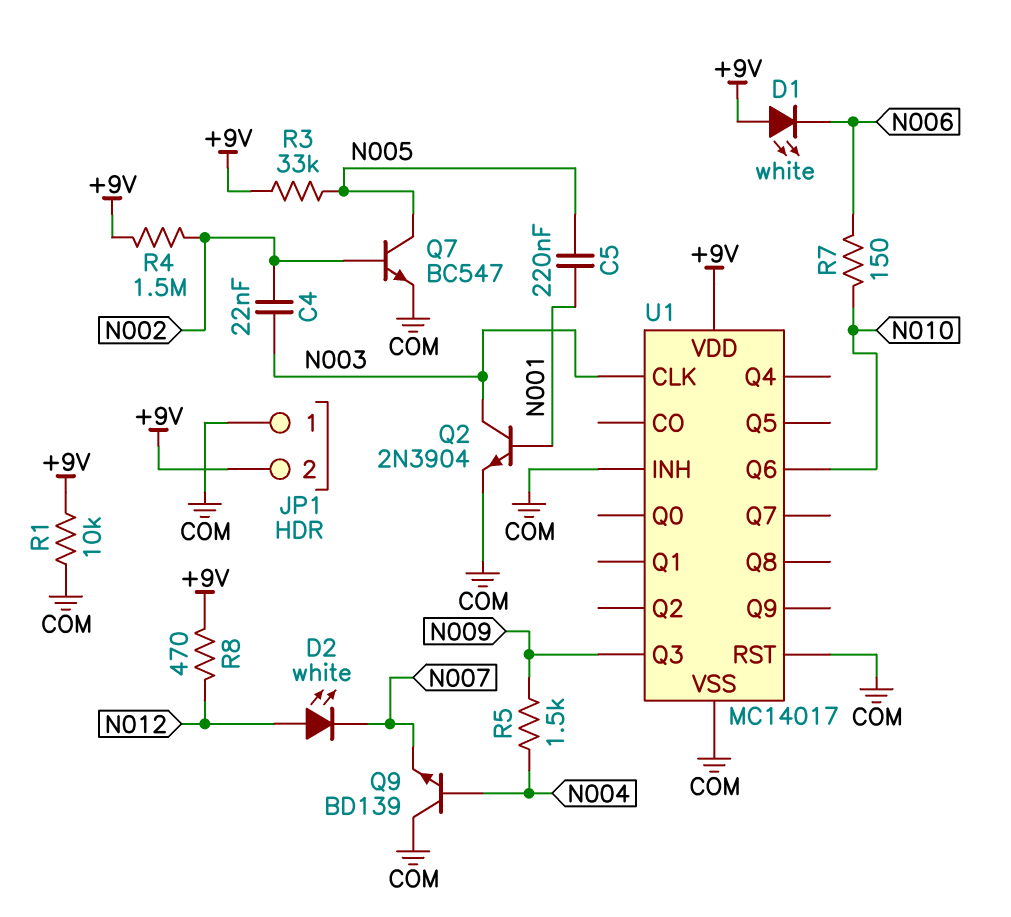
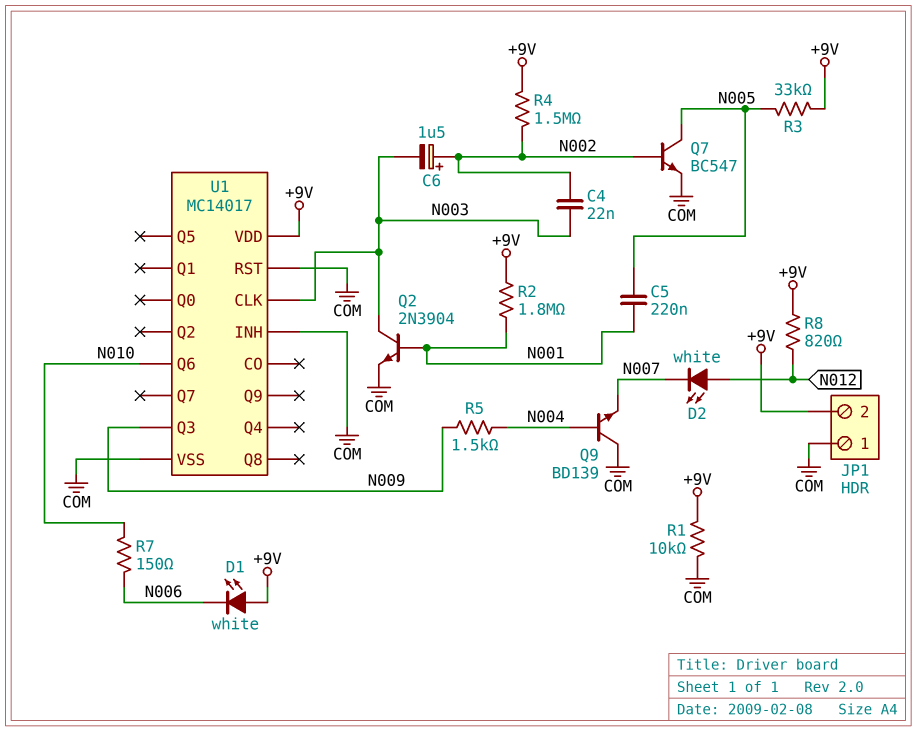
C6: none -> 1.5uF (plus N002, minus N003)
R2: none -> 1.8M (+9V, N001)
R8: 470 (+9V, N012) -> 820 (+9V, N012)

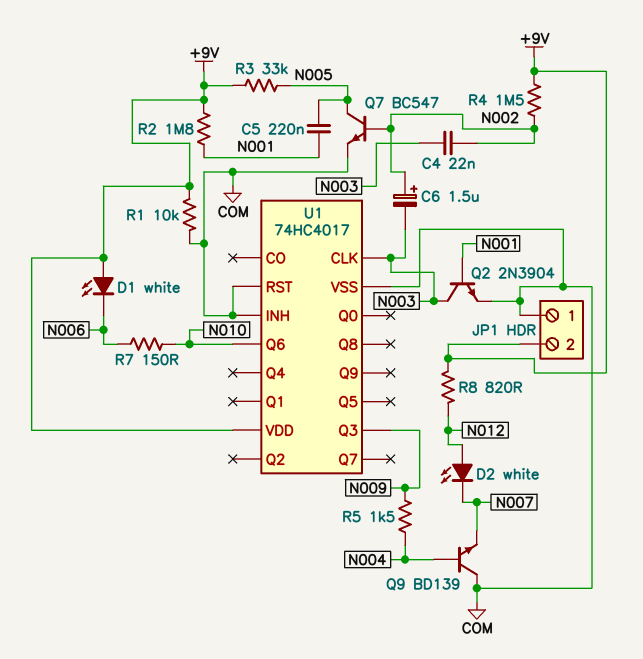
U1: MC14017 -> 74HC4017

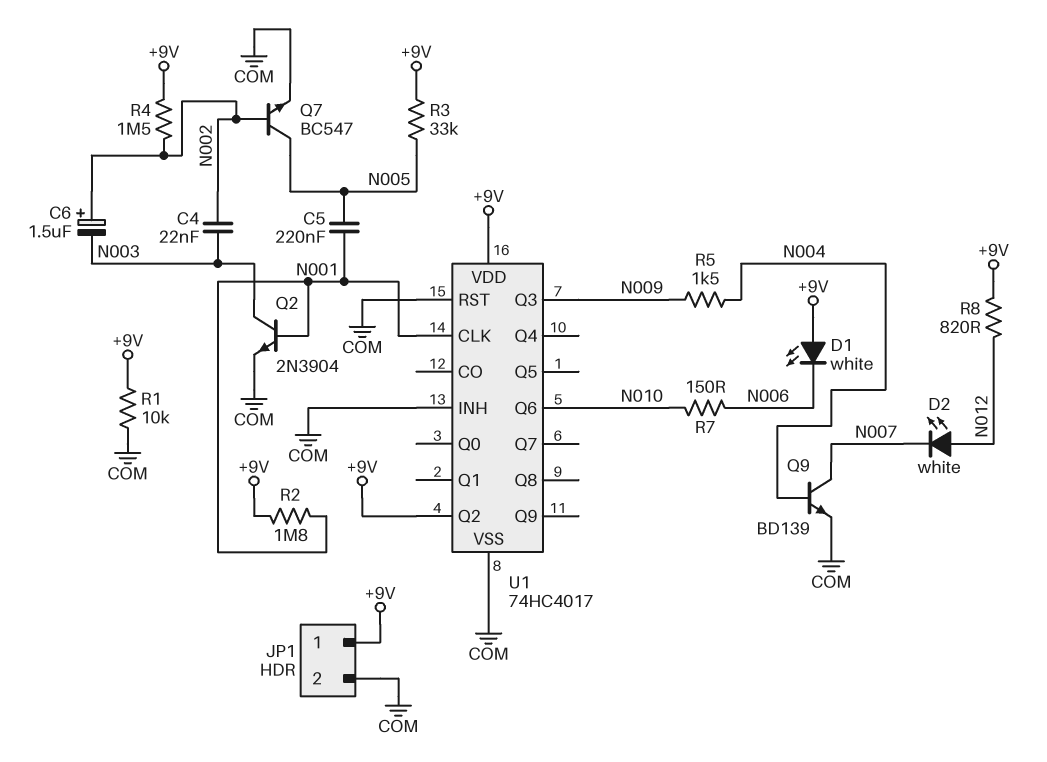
JP1 pin 1: COM -> +9V
JP1 pin 2: +9V -> COM
Q9: NPN BD139 (B N004, C COM, E N007) -> NPN BD139 (B N004, C N007, E COM)
U1 pin CLK: N003 -> N001
U1 pin Q2: none -> +9V

